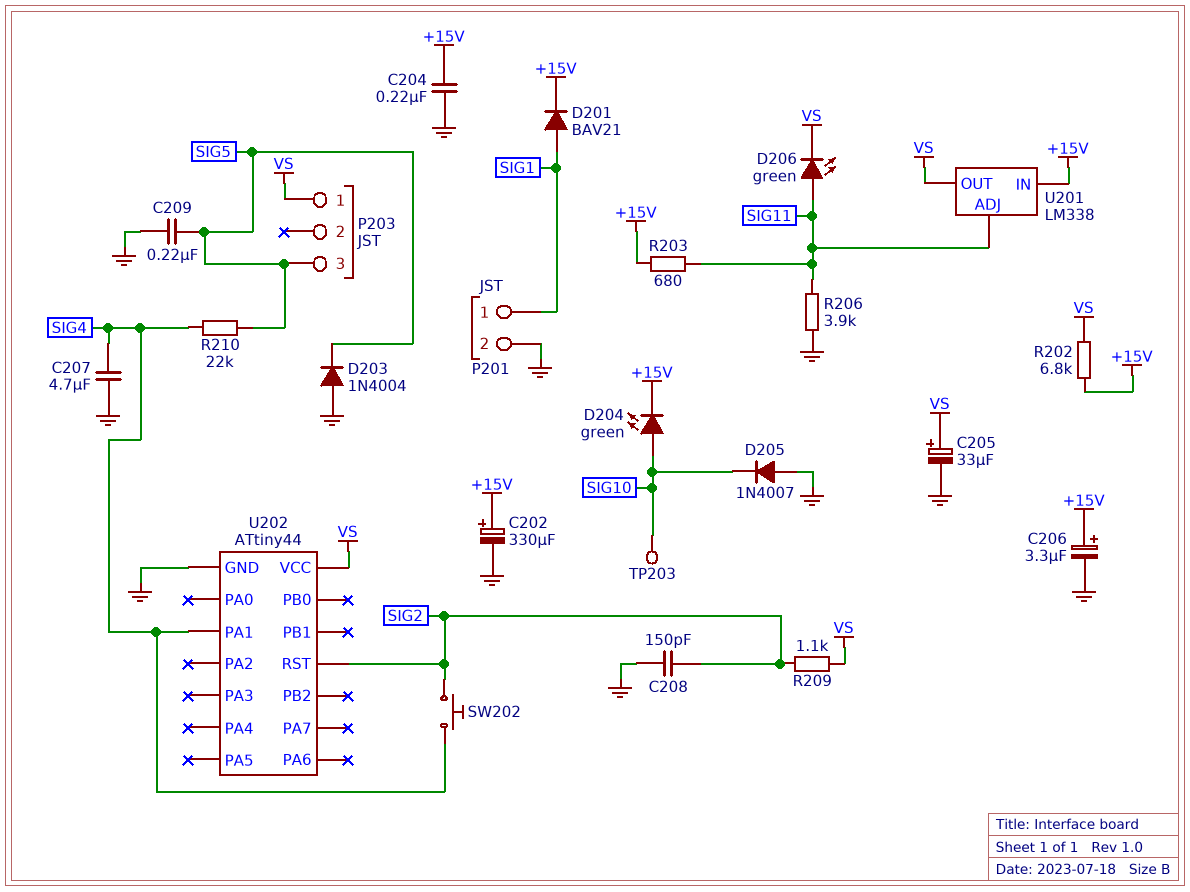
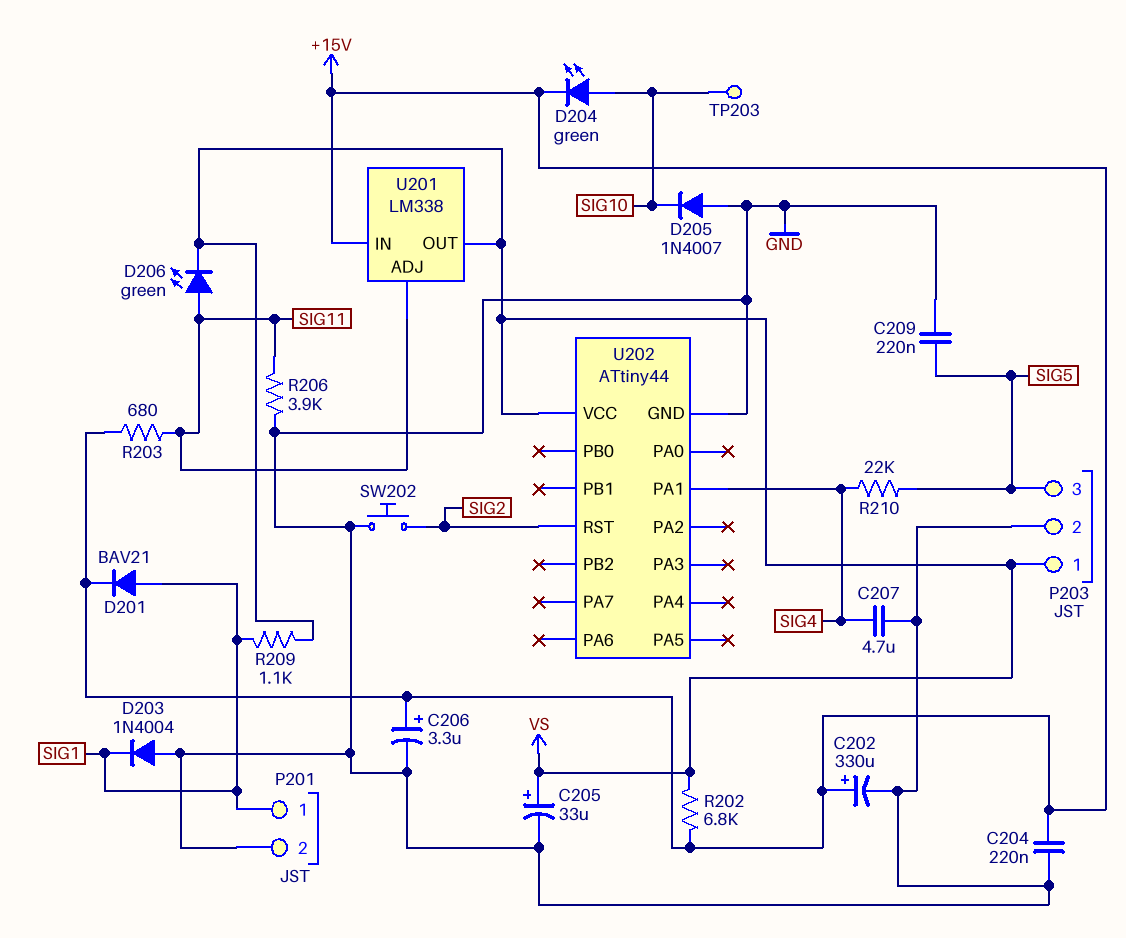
C208: 150pF (GND, SIG2) -> none
D203: diode 1N4004 (A GND, K SIG5) -> diode 1N4004 (A GND, K SIG1)
P203 pin 2: none -> GND
R209: 1.1k (SIG2, VS) -> 1.1k (SIG1, VS)
SW202: button (SIG2, SIG4) -> button (GND, SIG2)

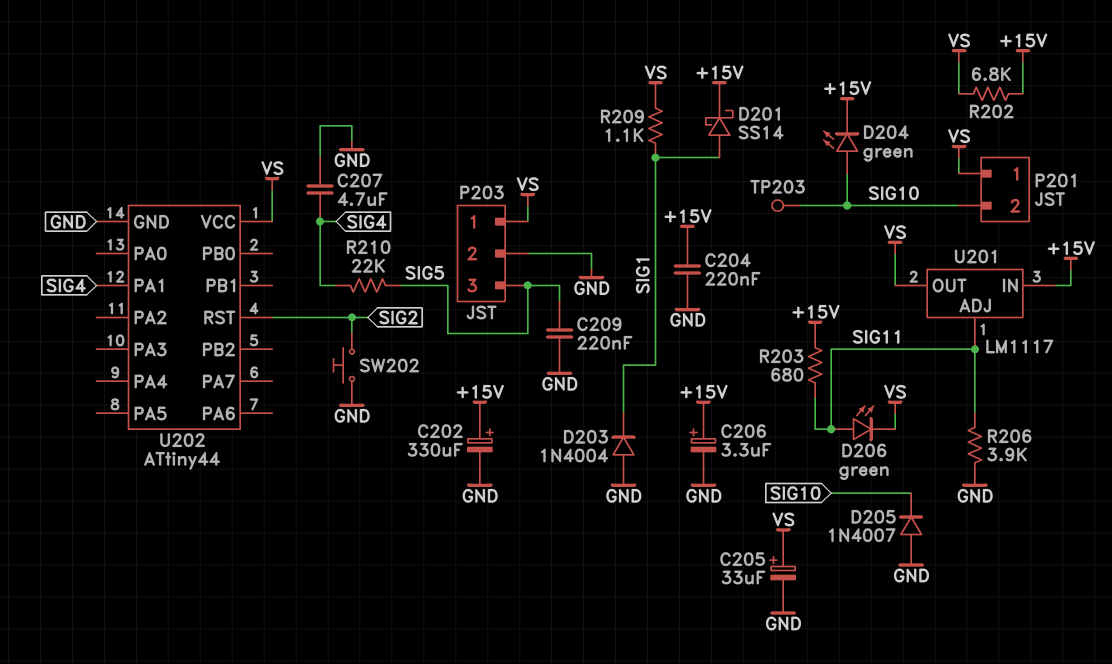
D201: diode BAV21 (A SIG1, K +15V) -> schottky SS14 (A SIG1, K +15V)
P201 pin 1: SIG1 -> VS
P201 pin 2: GND -> SIG10
U201: LM338 -> LM1117

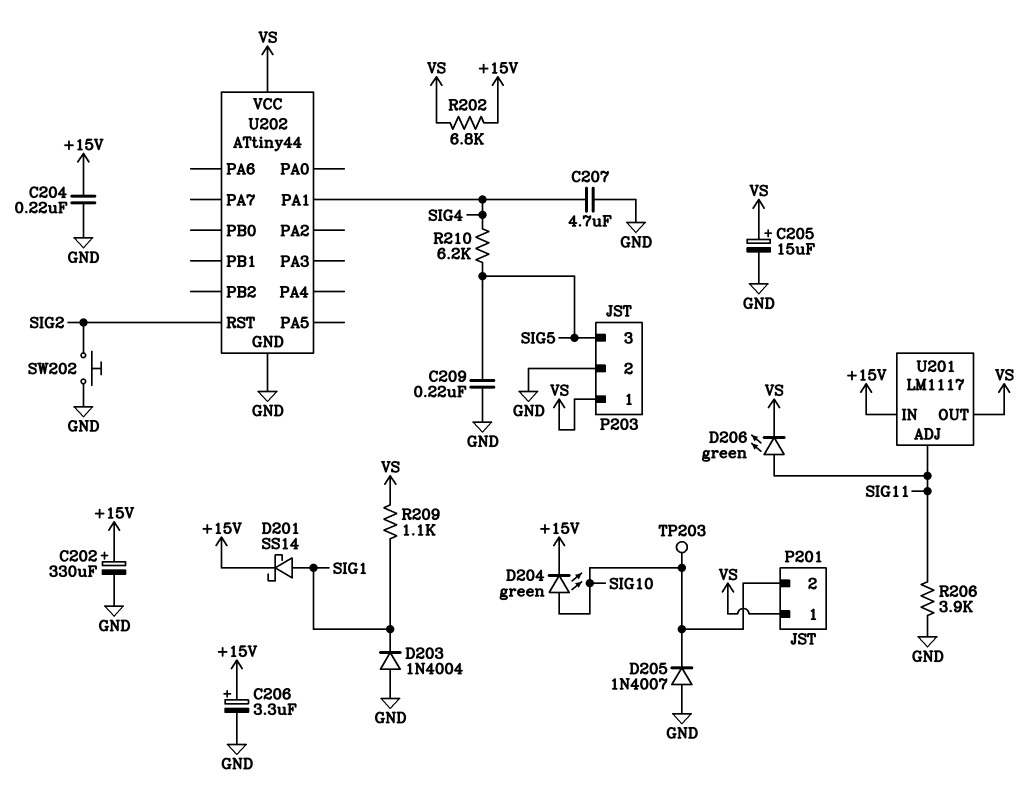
C205: 33uF (plus VS, minus GND) -> 15uF (plus VS, minus GND)
R203: 680 (+15V, SIG11) -> none
R210: 22k (SIG4, SIG5) -> 6.2k (SIG4, SIG5)

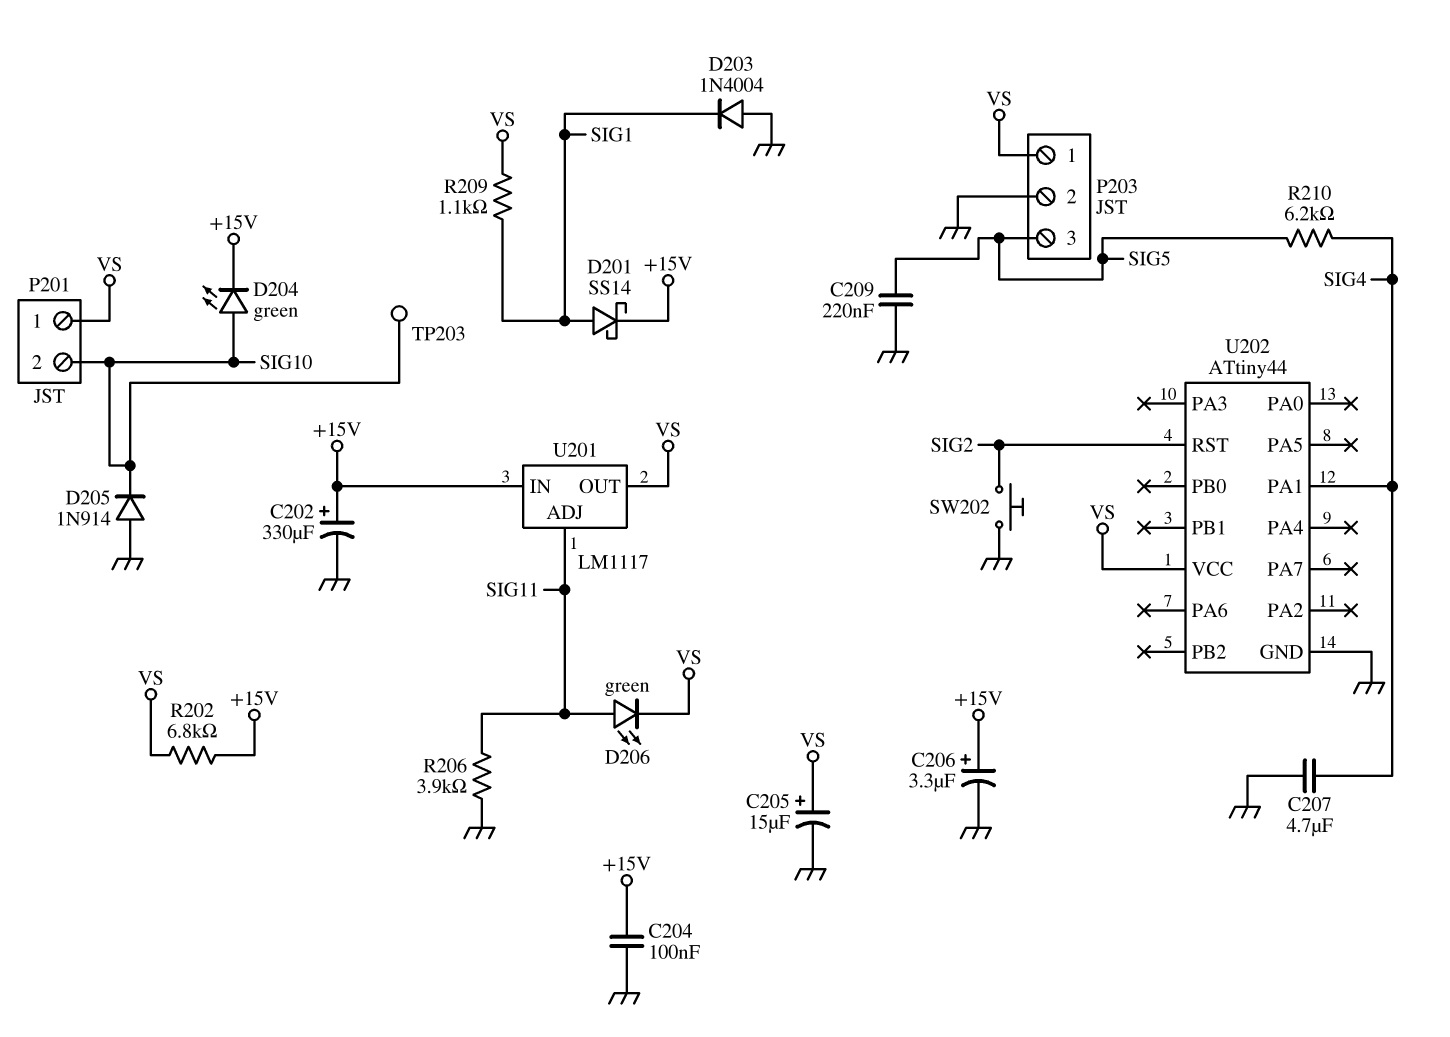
C204: 220nF (+15V, GND) -> 100nF (+15V, GND)
D205: diode 1N4007 (A GND, K SIG10) -> diode 1N914 (A GND, K SIG10)

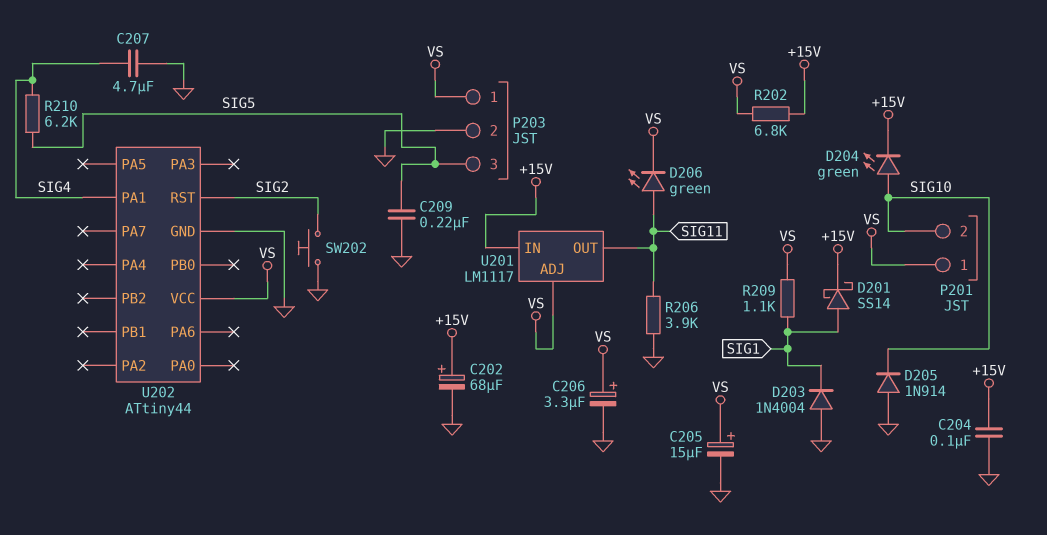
C202: 330uF (plus +15V, minus GND) -> 68uF (plus +15V, minus GND)
C206: 3.3uF (plus +15V, minus GND) -> 3.3uF (plus VS, minus GND)
TP203: test point (SIG10) -> none
U201 pin ADJ: SIG11 -> VS
U201 pin OUT: VS -> SIG11

